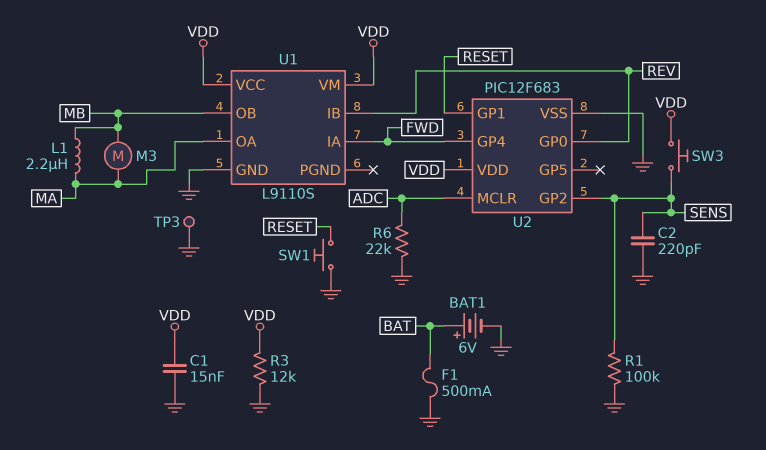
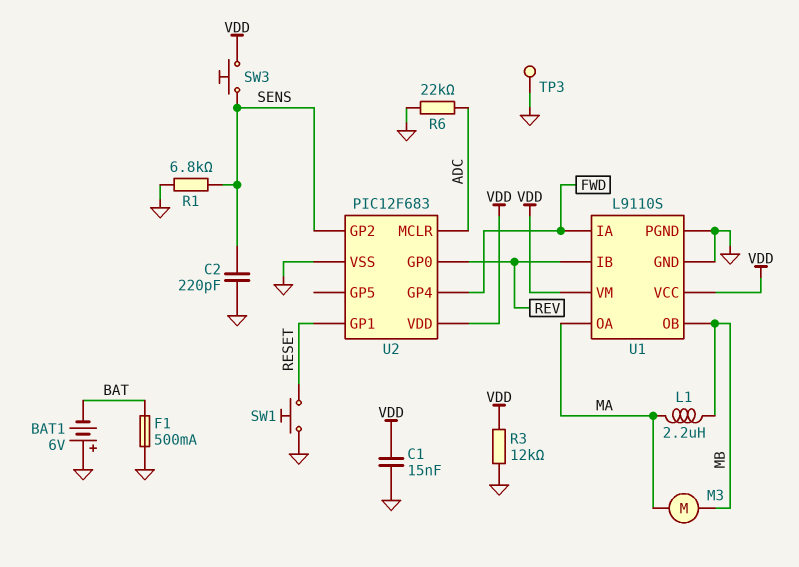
BAT1: 6V (plus BAT, minus GND) -> 6V (plus GND, minus BAT)
R1: 100k (GND, SENS) -> 6.8k (GND, SENS)
U1 pin PGND: none -> GND

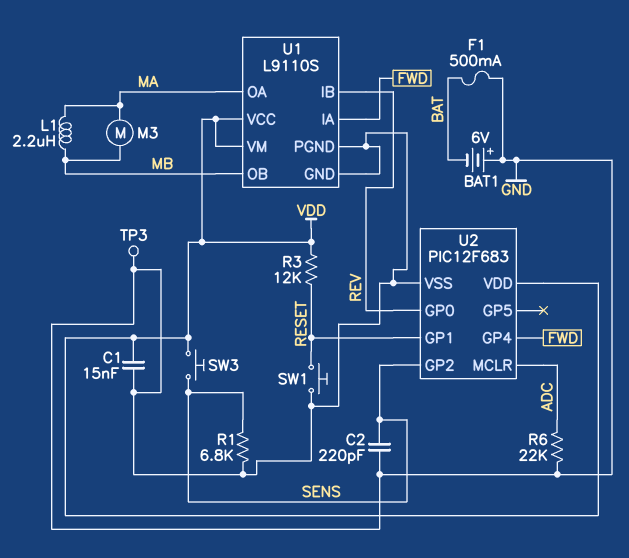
R3: 12k (GND, VDD) -> 12k (RESET, VDD)

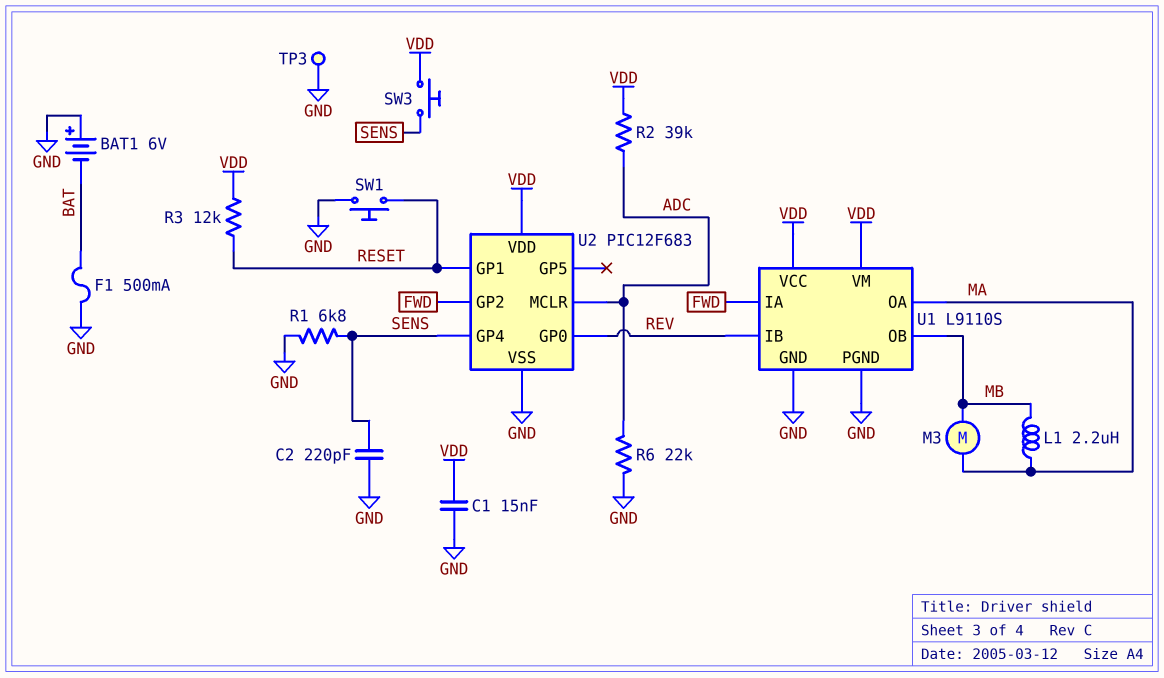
R2: none -> 39k (ADC, VDD)
U2 pin GP2: SENS -> FWD
U2 pin GP4: FWD -> SENS

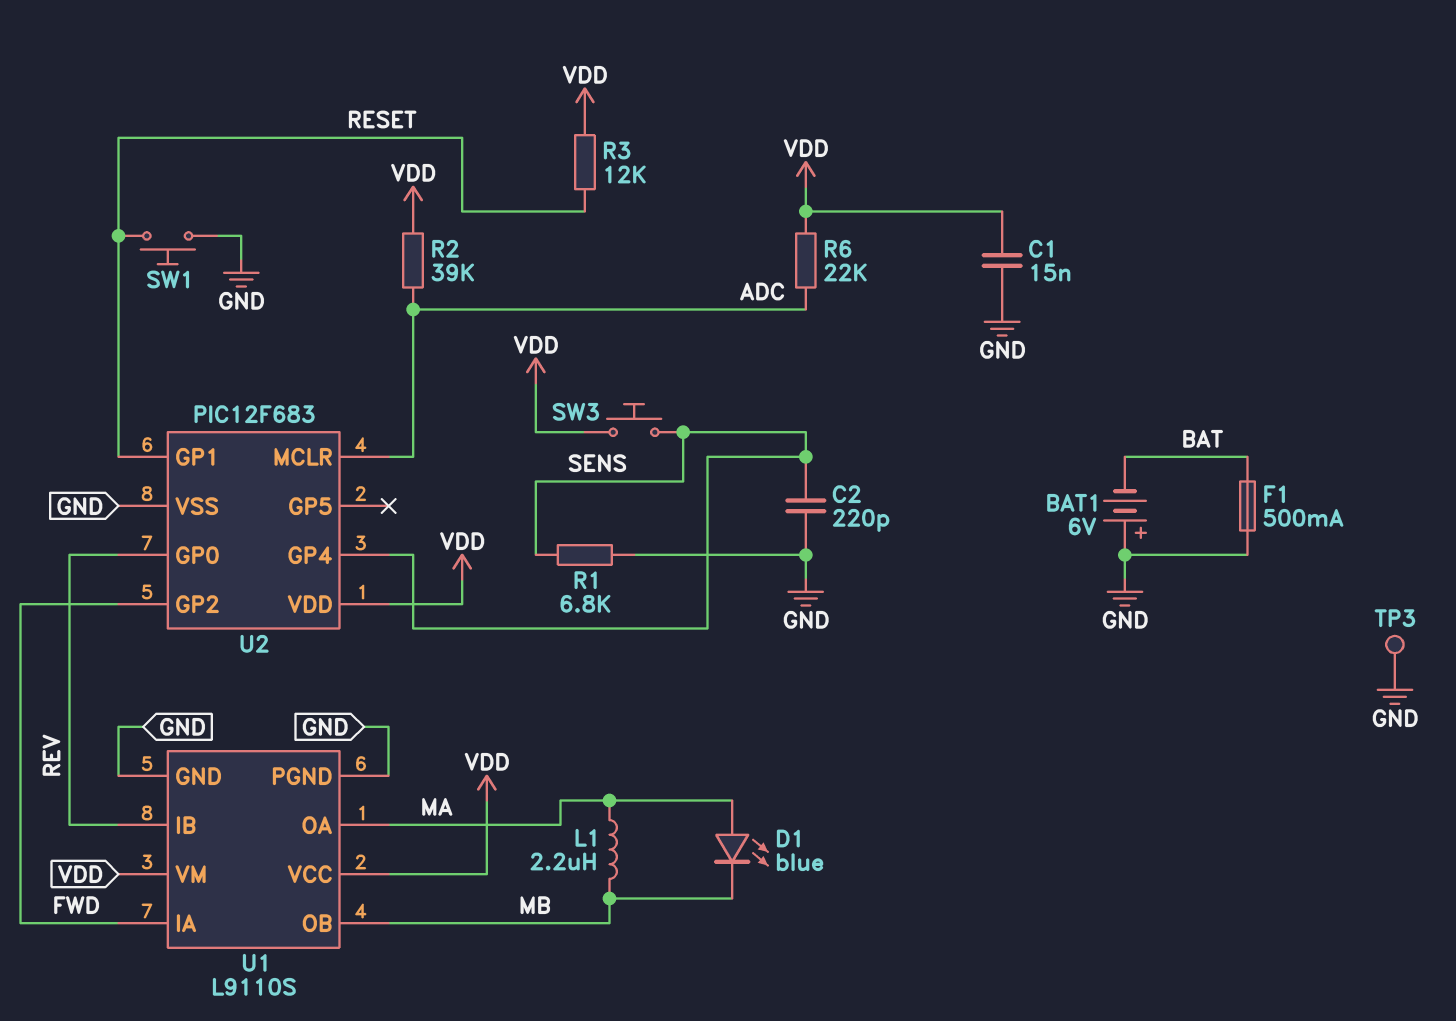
D1: none -> LED blue (A MA, K MB)
M3: motor (MA, MB) -> none
R6: 22k (ADC, GND) -> 22k (ADC, VDD)

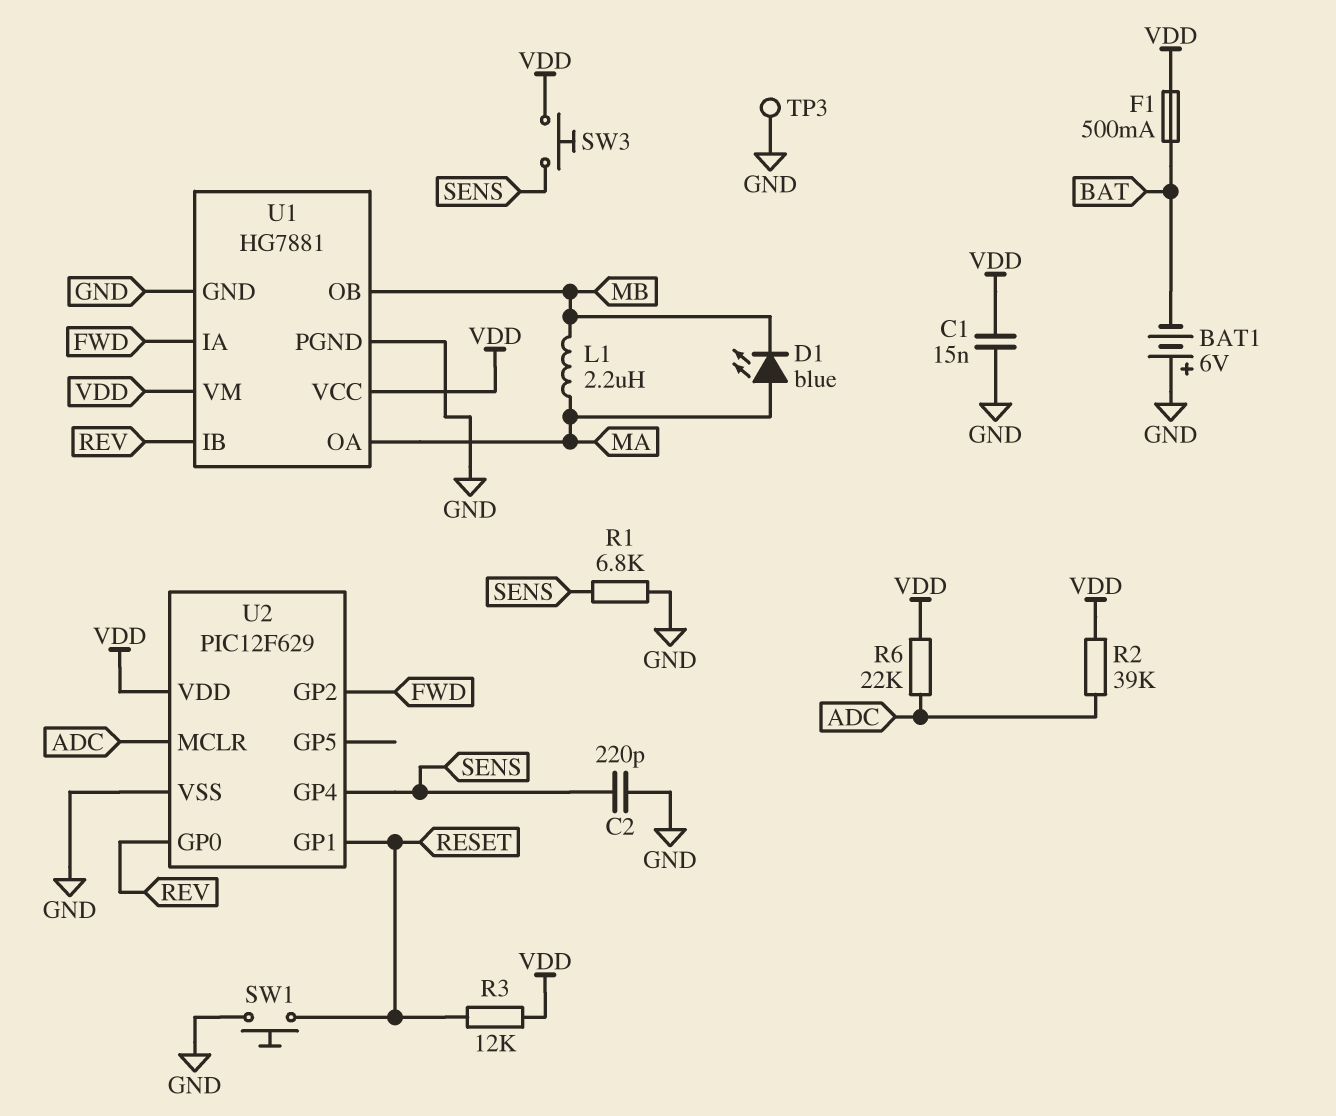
F1: 500mA (BAT, GND) -> 500mA (BAT, VDD)
U1: L9110S -> HG7881
U2: PIC12F683 -> PIC12F629

